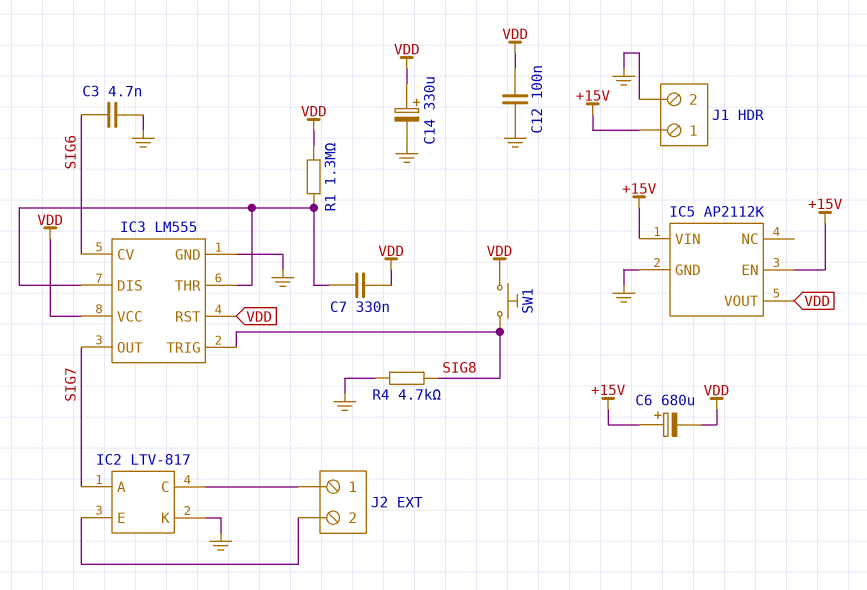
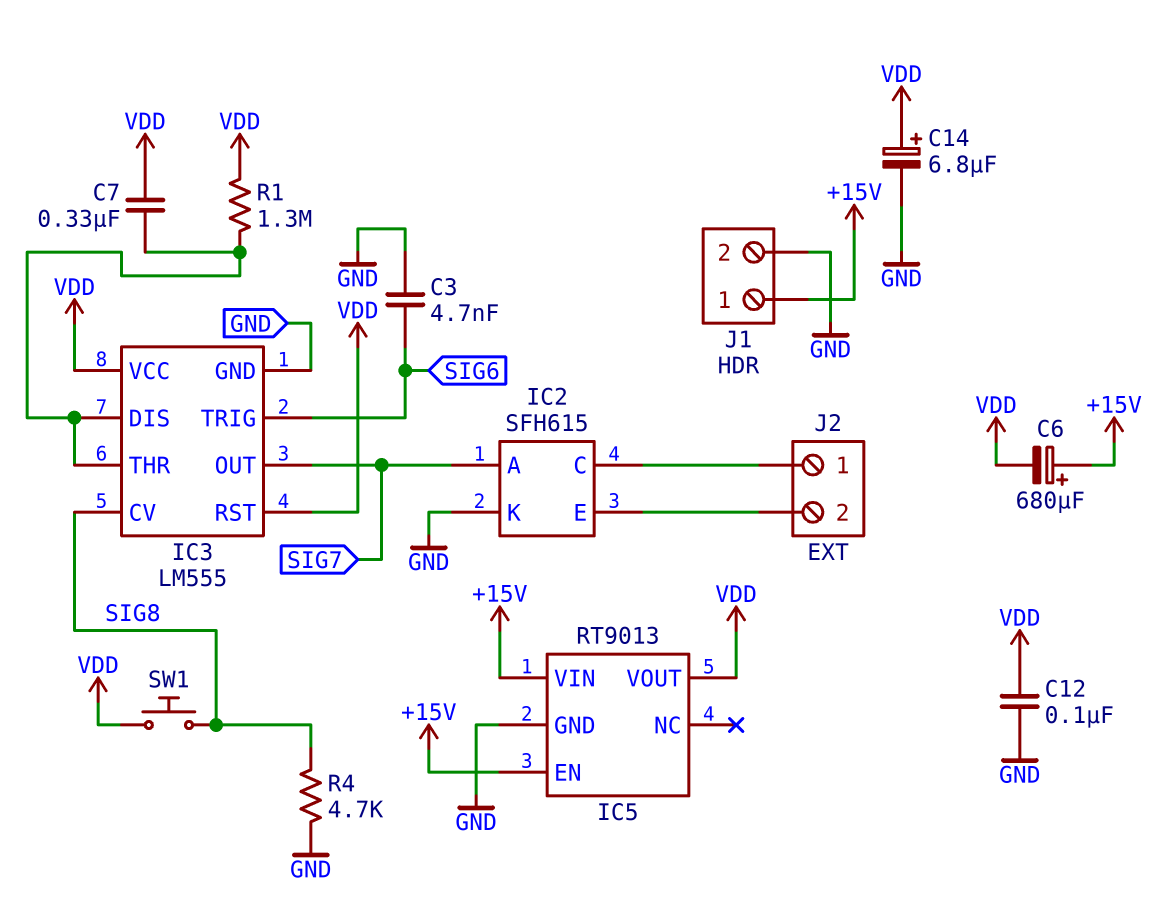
C14: 330uF (plus VDD, minus GND) -> 6.8uF (plus VDD, minus GND)
IC2: LTV-817 -> SFH615
IC3 pin CV: SIG6 -> SIG8
IC3 pin TRIG: SIG8 -> SIG6
IC5: AP2112K -> RT9013

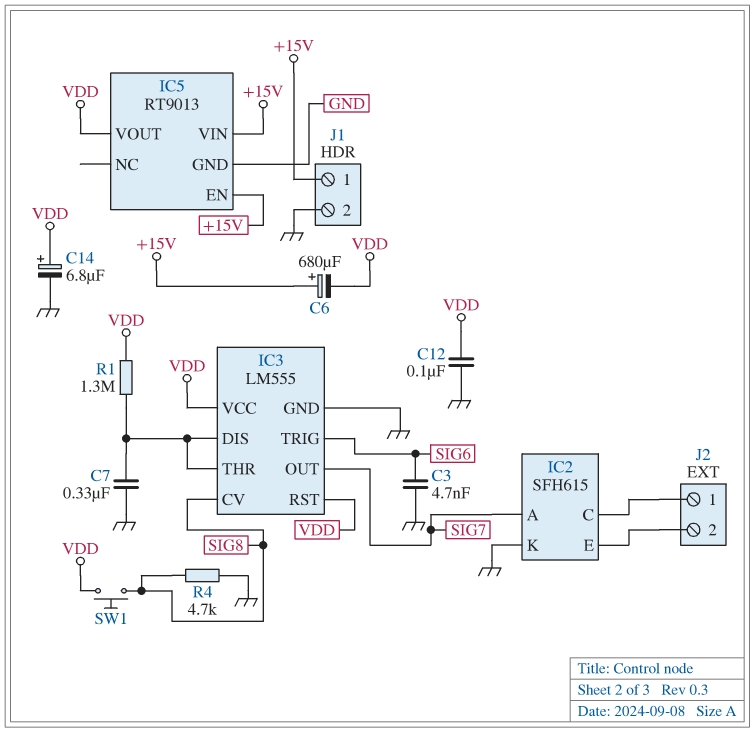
C7: 330nF (IC3/DIS, VDD) -> 330nF (GND, IC3/DIS)

